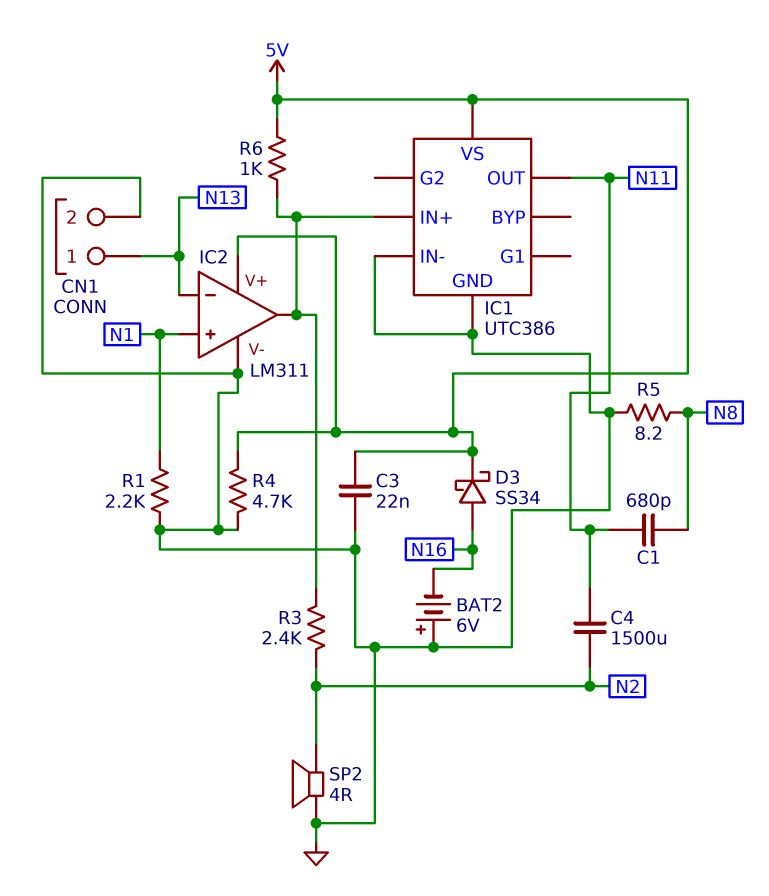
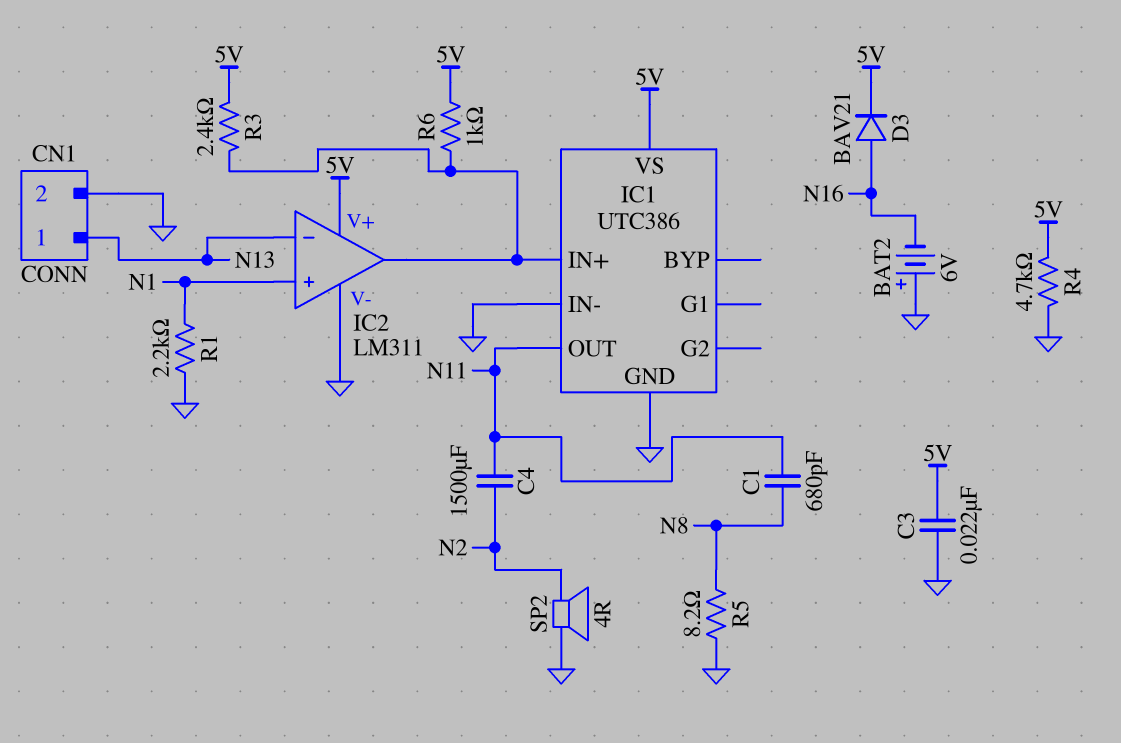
D3: schottky SS34 (A N16, K 5V) -> diode BAV21 (A N16, K 5V)
R3: 2.4k (IC1/IN+, N2) -> 2.4k (5V, IC1/IN+)

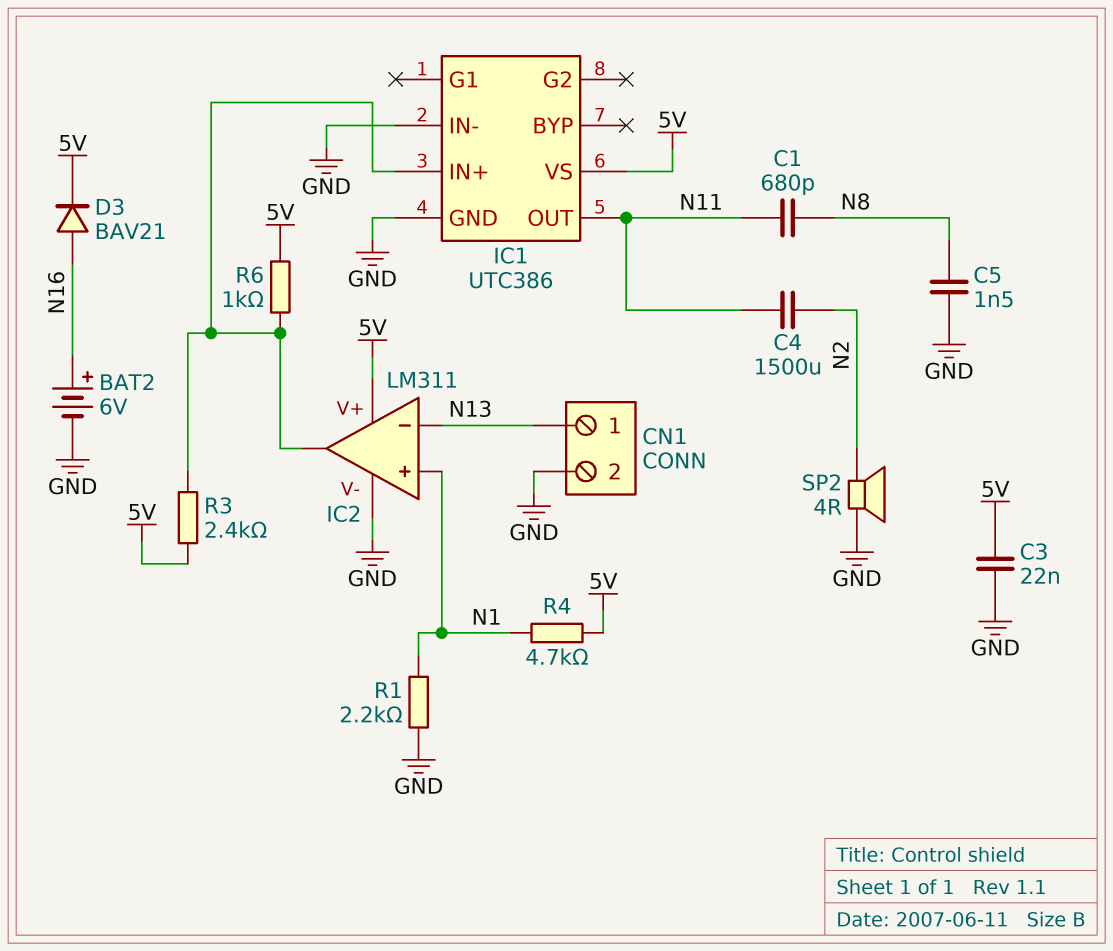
BAT2: 6V (plus GND, minus N16) -> 6V (plus N16, minus GND)
C5: none -> 1.5nF (GND, N8)
R4: 4.7k (5V, GND) -> 4.7k (5V, N1)
R5: 8.2 (GND, N8) -> none

